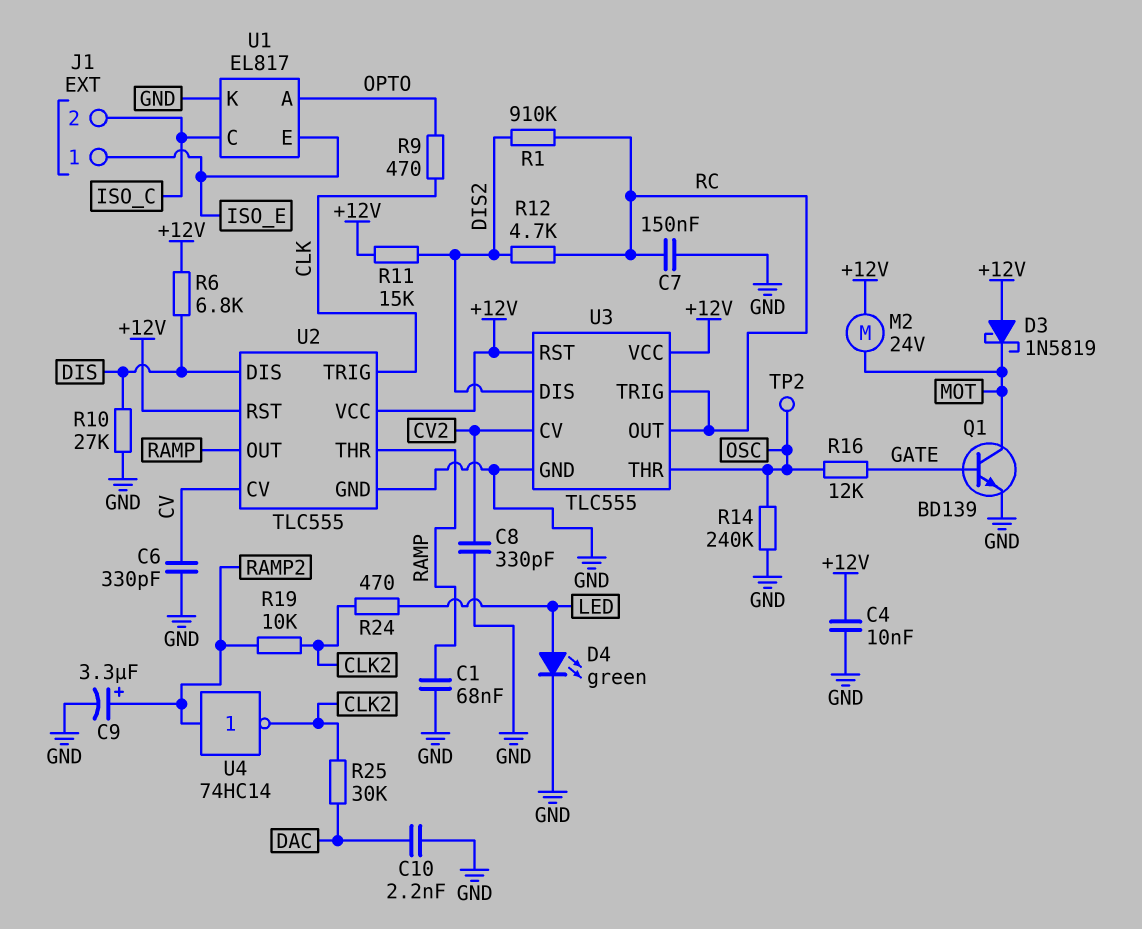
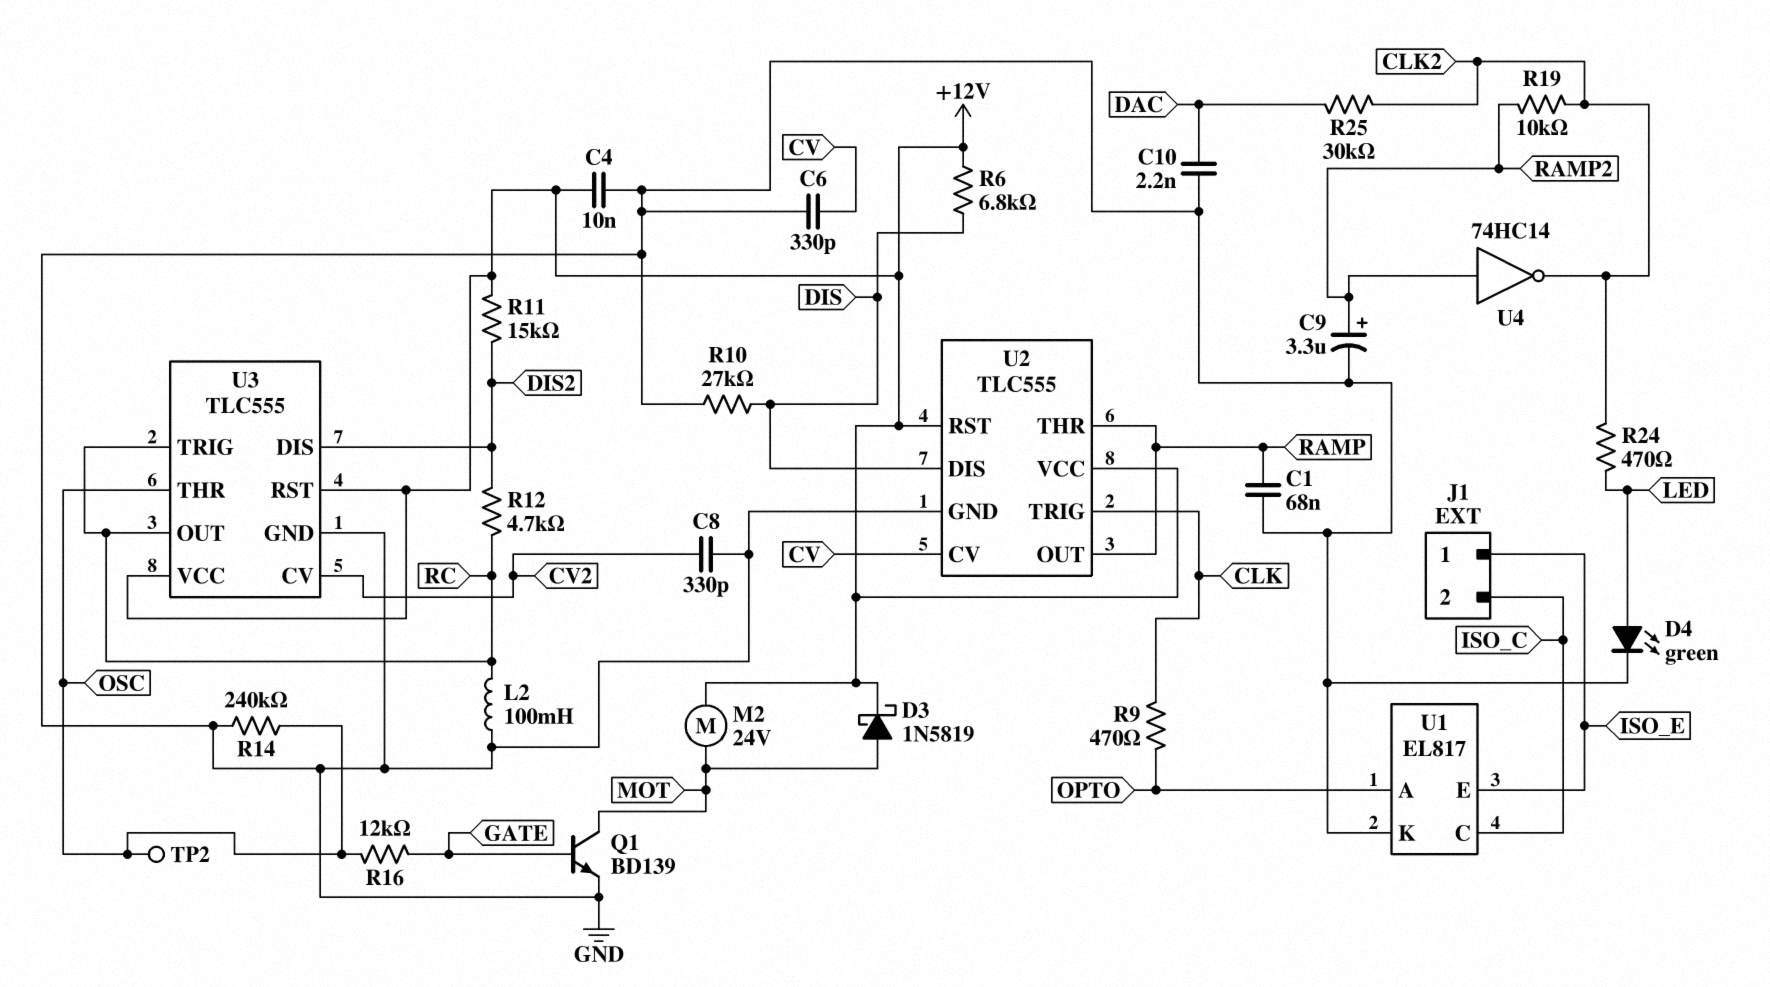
C7: 150nF (GND, RC) -> none
D3: schottky 1N5819 (A +12V, K MOT) -> schottky 1N5819 (A MOT, K +12V)
L2: none -> 100mH (GND, RC)
R1: 910k (DIS2, RC) -> none

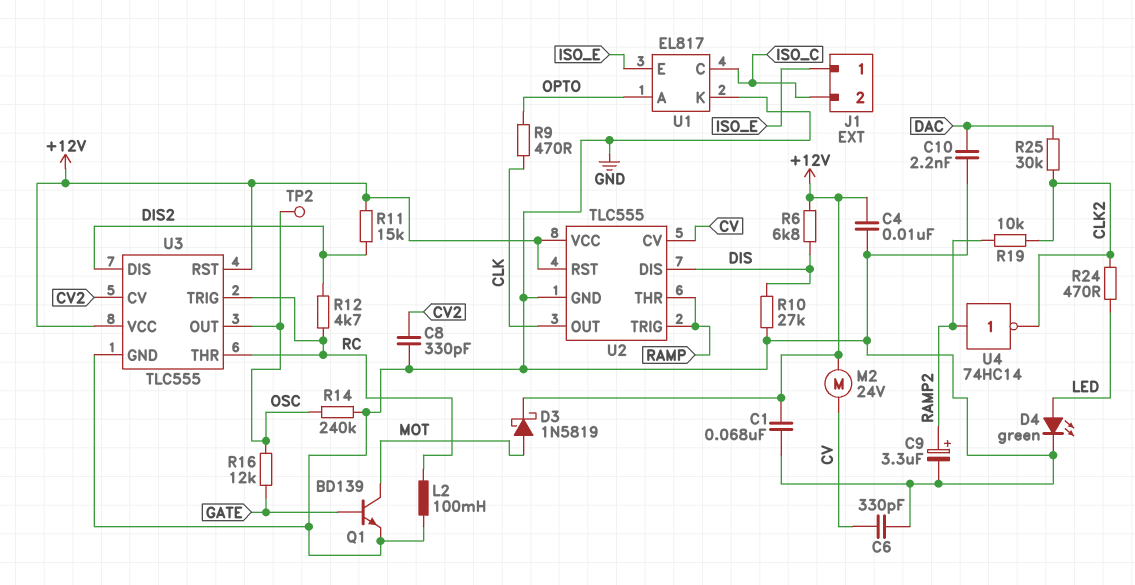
C1: 68nF (GND, RAMP) -> 68nF (+12V, GND)
M2: motor 24V (+12V, MOT) -> motor 24V (+12V, CV)
U2 pin OUT: RAMP -> CLK
U2 pin TRIG: CLK -> RAMP
U3 pin OUT: RC -> OSC
U3 pin THR: OSC -> RC

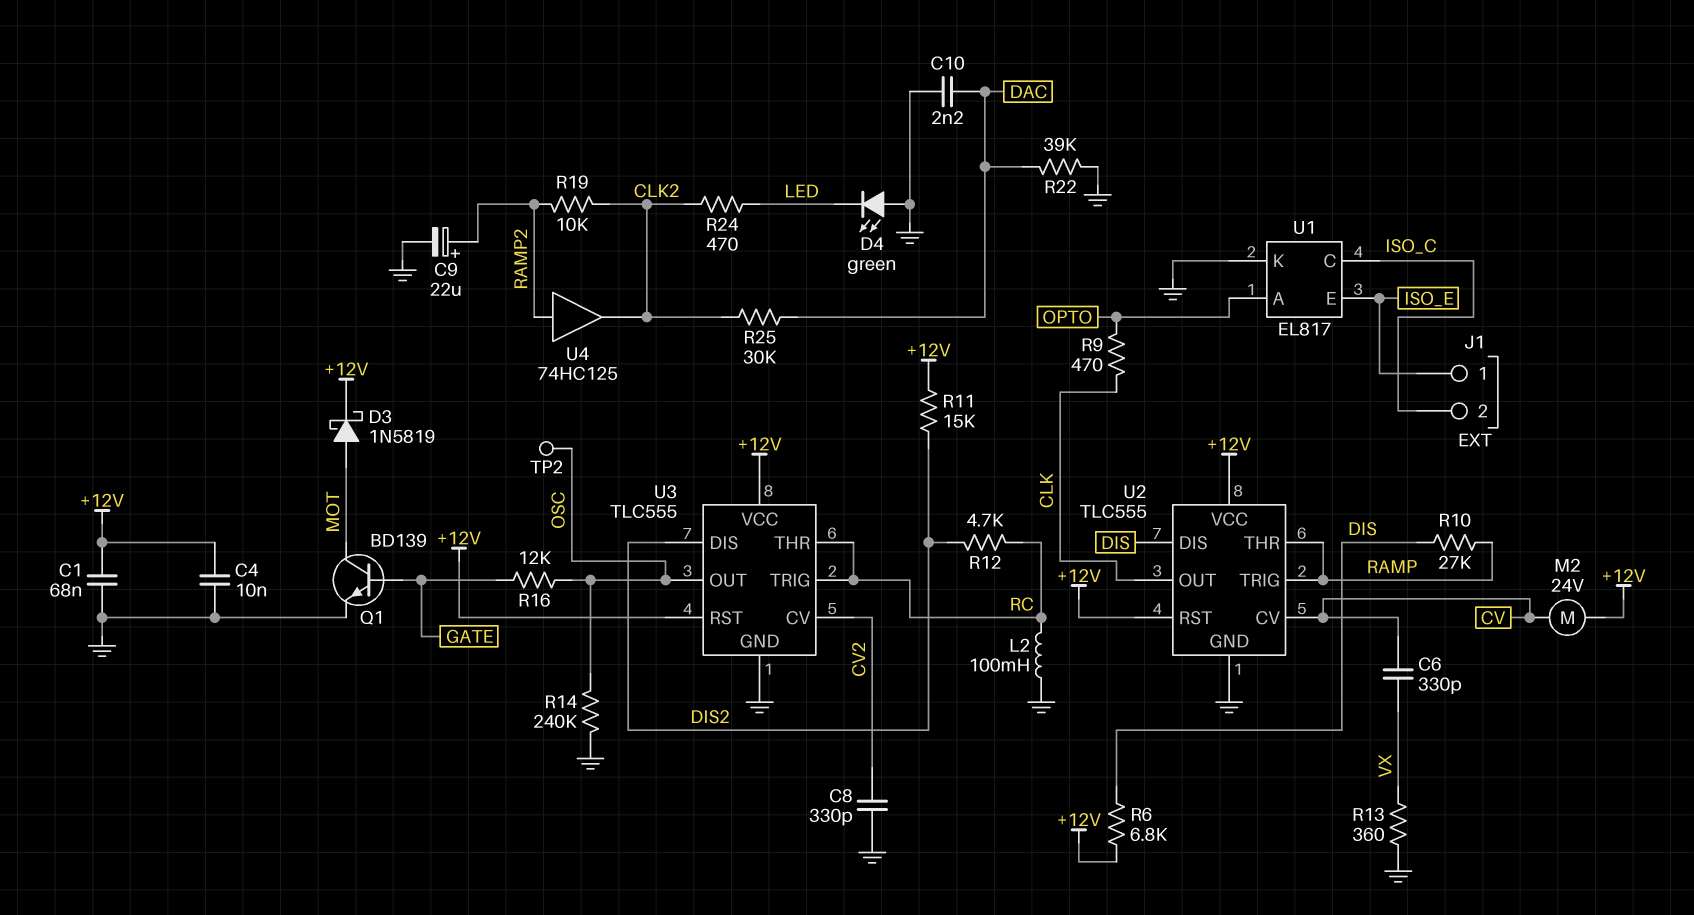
C6: 330pF (CV, GND) -> 330pF (CV, VX)
C9: 3.3uF (plus RAMP2, minus GND) -> 22uF (plus RAMP2, minus GND)
D4: LED green (A LED, K GND) -> LED green (A GND, K LED)
R10: 27k (DIS, GND) -> 27k (DIS, RAMP)
R13: none -> 360 (GND, VX)
R22: none -> 39k (DAC, GND)
U4: NOT 74HC14 (in RAMP2, out CLK2) -> buffer 74HC125 (in RAMP2, out CLK2)

